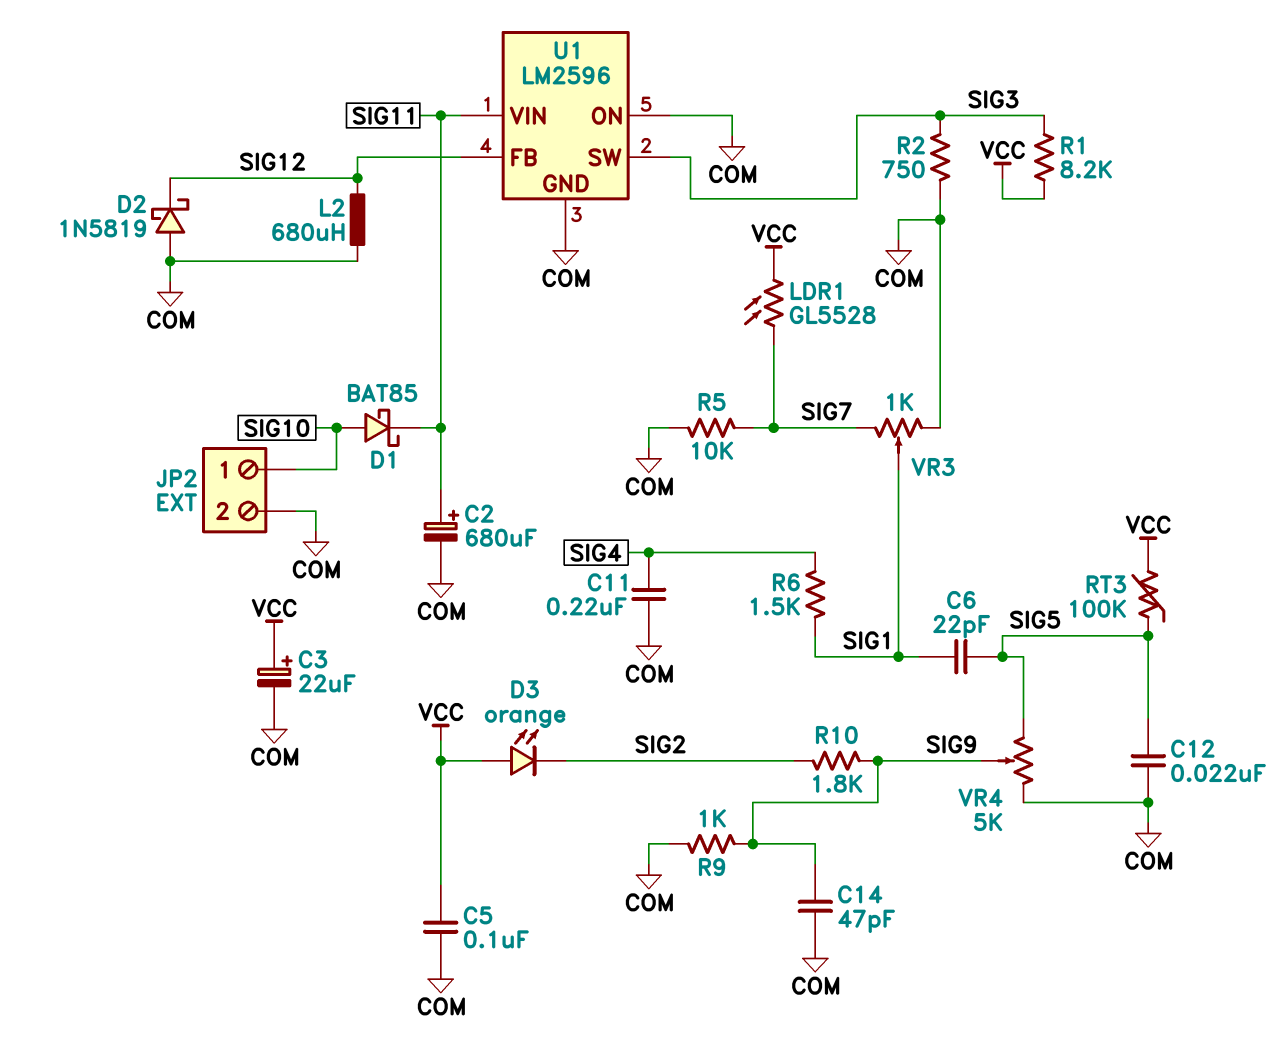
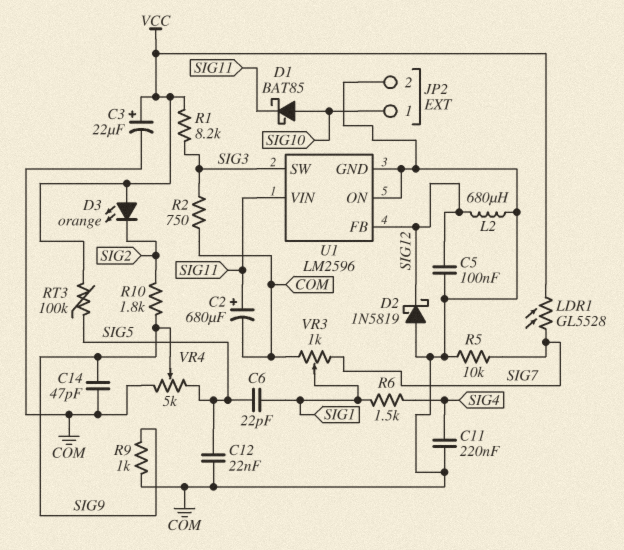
C5: 100nF (COM, VCC) -> 100nF (COM, SIG12)

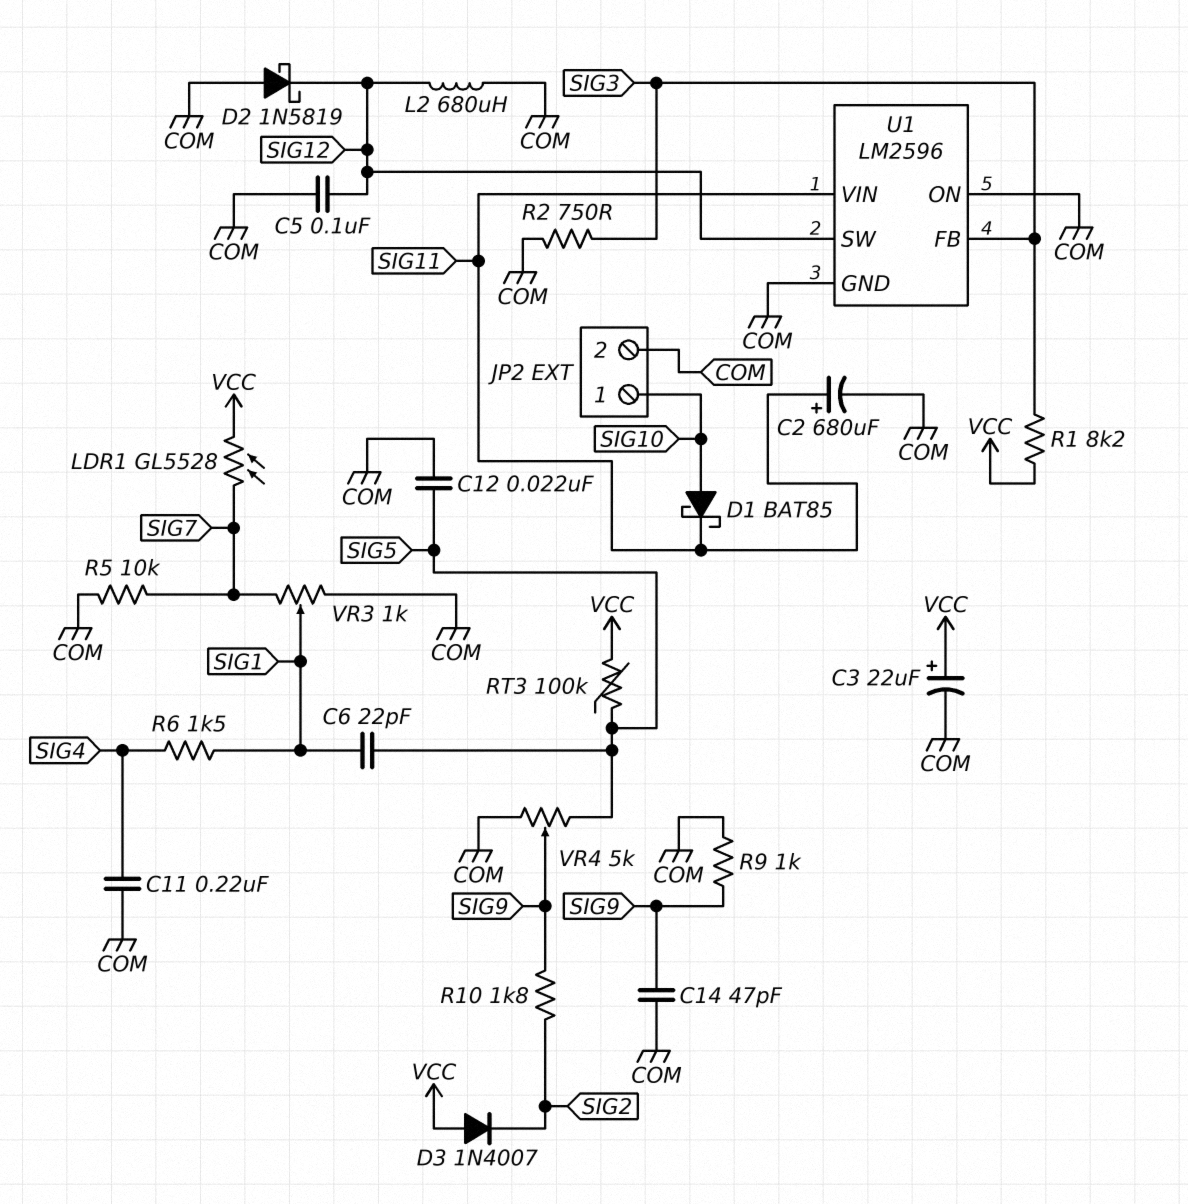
D3: LED orange (A VCC, K SIG2) -> diode 1N4007 (A VCC, K SIG2)
U1 pin FB: SIG12 -> SIG3
U1 pin SW: SIG3 -> SIG12

